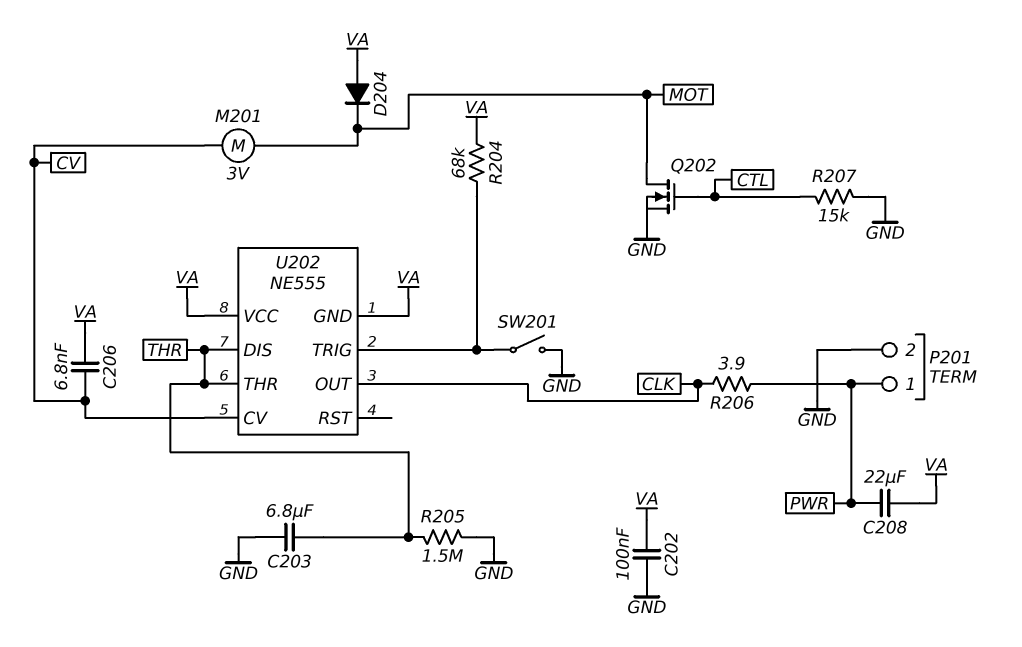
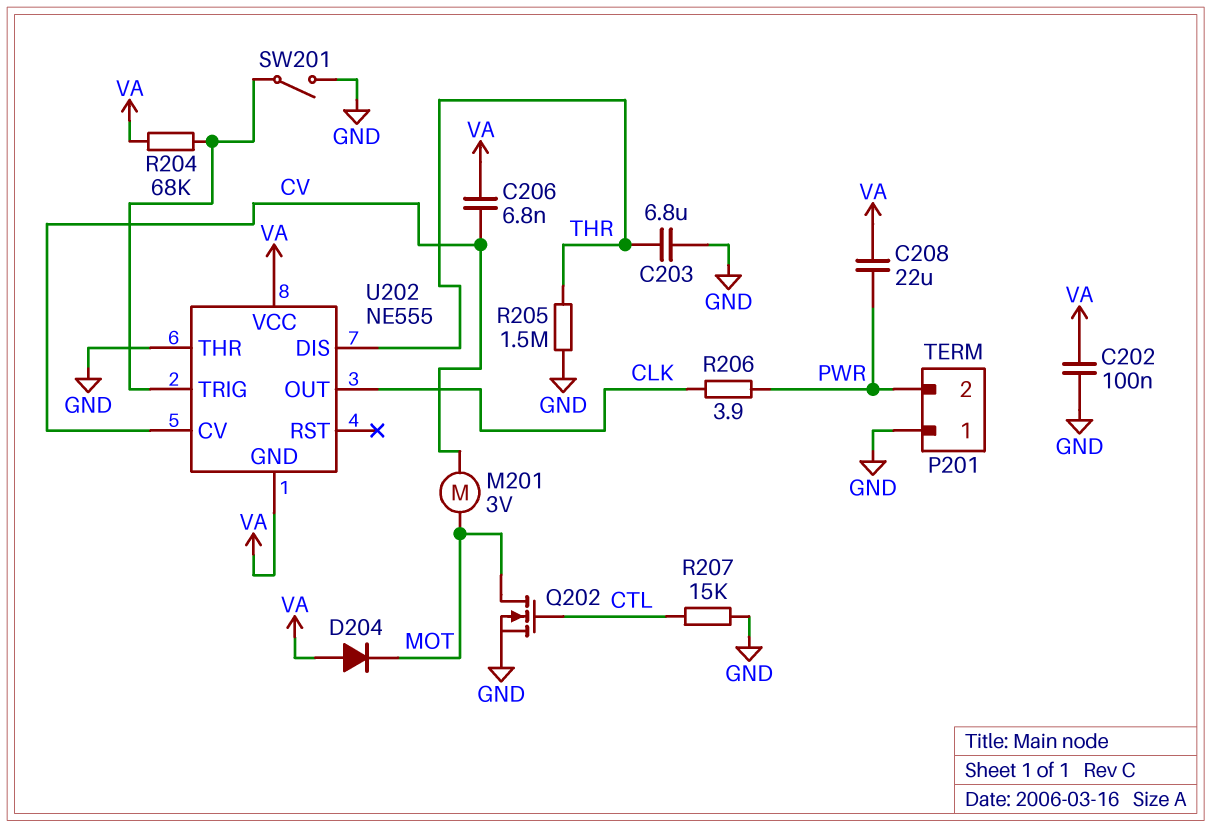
P201 pin 1: PWR -> GND
P201 pin 2: GND -> PWR
U202 pin THR: THR -> GND

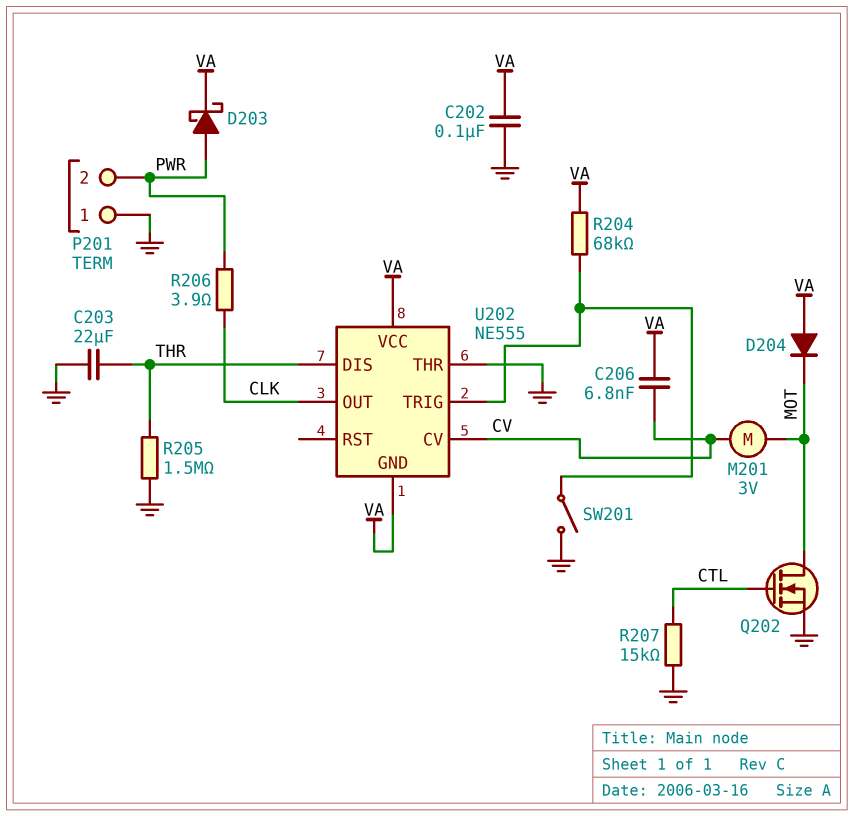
C203: 6.8uF (GND, THR) -> 22uF (GND, THR)
C208: 22uF (PWR, VA) -> none
D203: none -> schottky (A PWR, K VA)

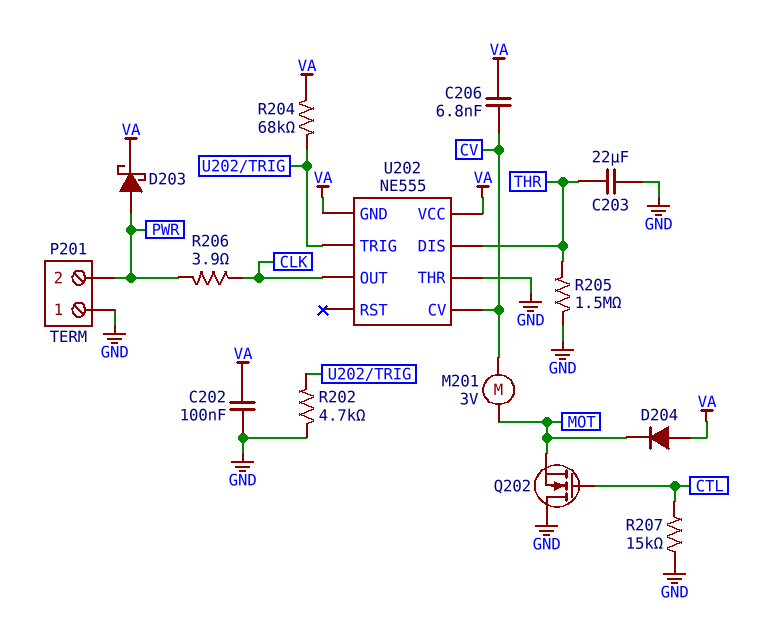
Q202: NMOS (G CTL, D MOT, S GND) -> NMOS (G CTL, D GND, S MOT)
R202: none -> 4.7k (GND, U202/TRIG)
SW201: switch (GND, U202/TRIG) -> none

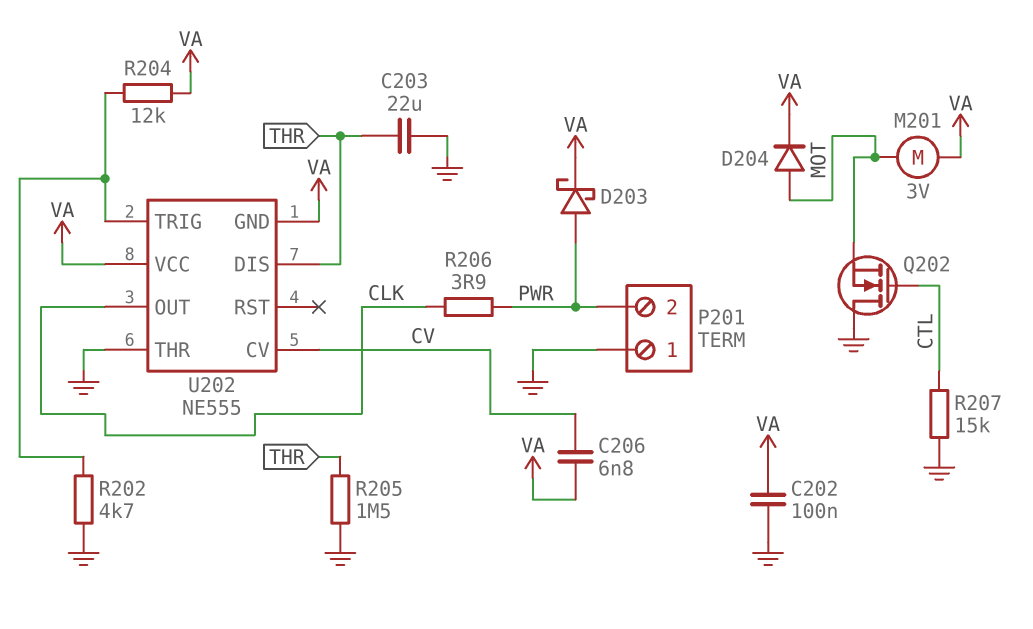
D204: diode (A VA, K MOT) -> diode (A MOT, K VA)
M201: motor 3V (CV, MOT) -> motor 3V (MOT, VA)
R204: 68k (U202/TRIG, VA) -> 12k (U202/TRIG, VA)

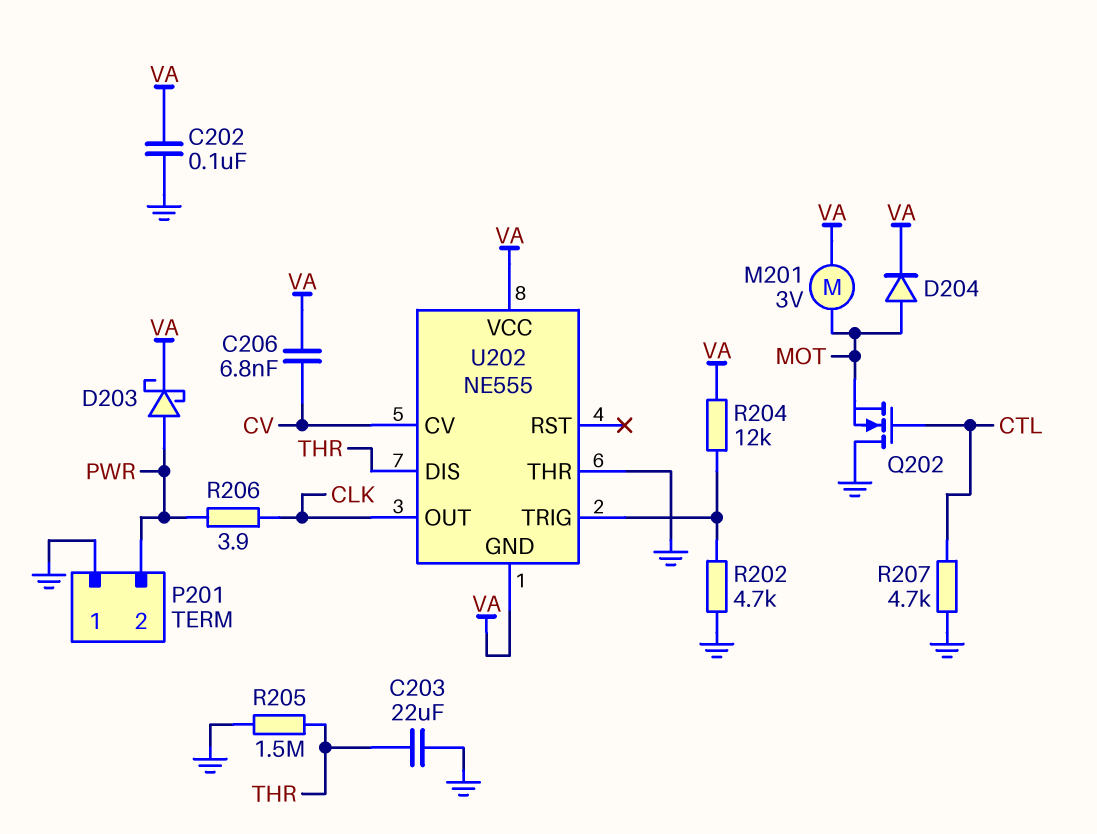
R207: 15k (CTL, GND) -> 4.7k (CTL, GND)

